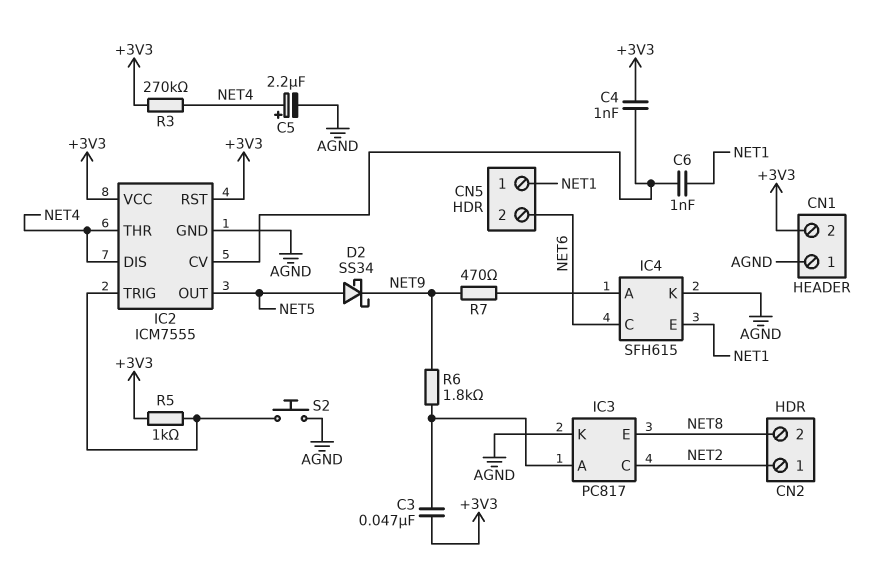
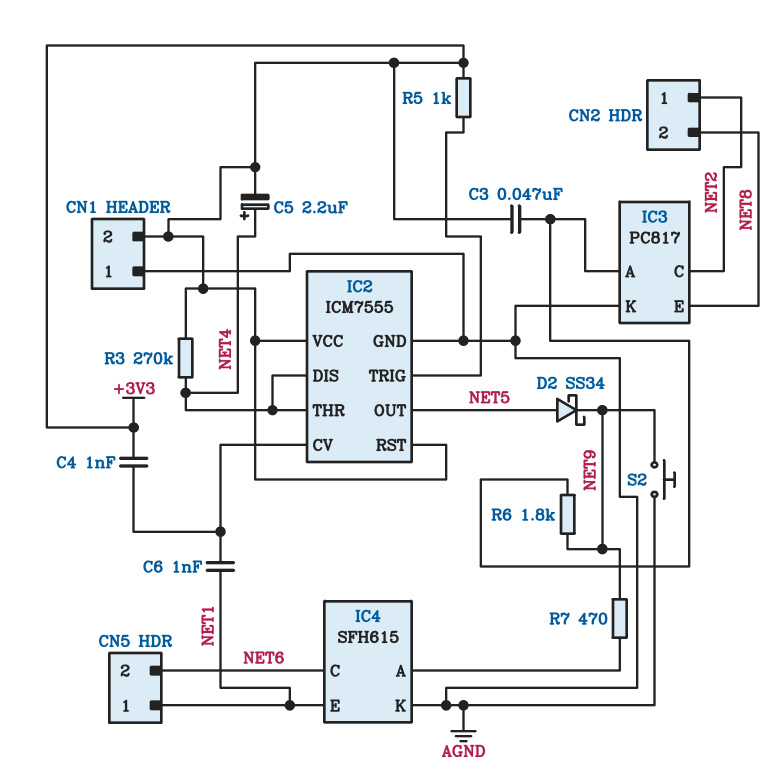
C5: 2.2uF (plus NET4, minus AGND) -> 2.2uF (plus NET4, minus +3V3)
S2: button (AGND, IC2/TRIG) -> button (AGND, NET9)

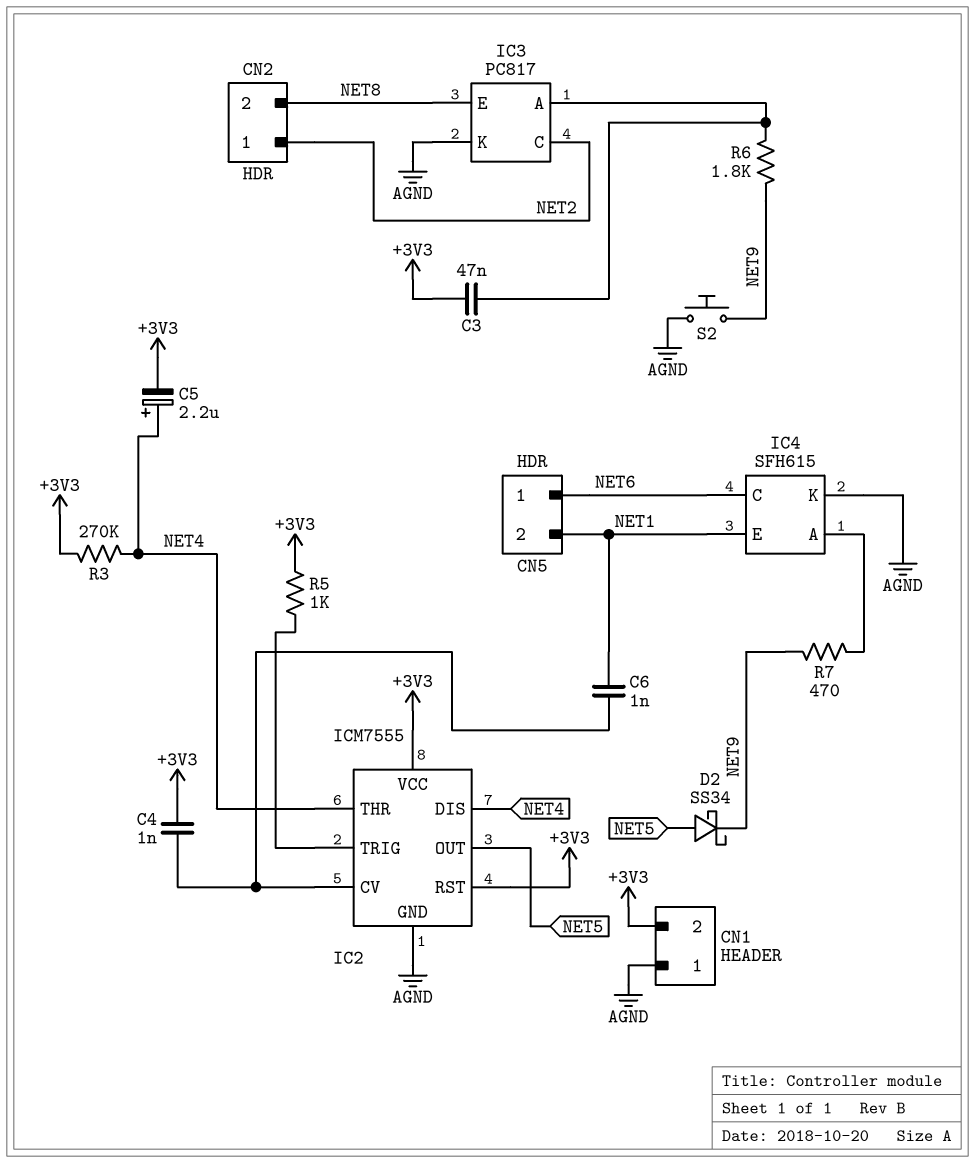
CN5 pin 1: NET1 -> NET6
CN5 pin 2: NET6 -> NET1

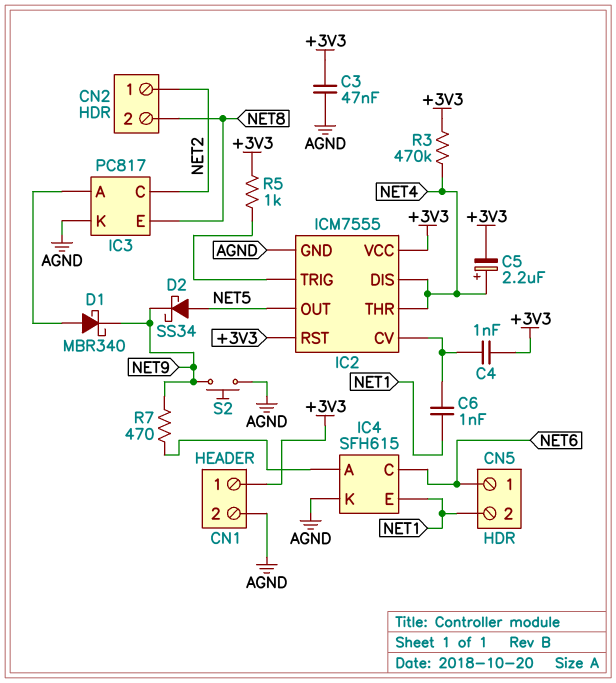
C3: 47nF (+3V3, IC3/A) -> 47nF (+3V3, AGND)
CN1 pin 1: AGND -> +3V3
CN1 pin 2: +3V3 -> AGND
D1: none -> schottky MBR340 (A IC3/A, K NET9)
R3: 270k (+3V3, NET4) -> 470k (+3V3, NET4)
R6: 1.8k (IC3/A, NET9) -> none

